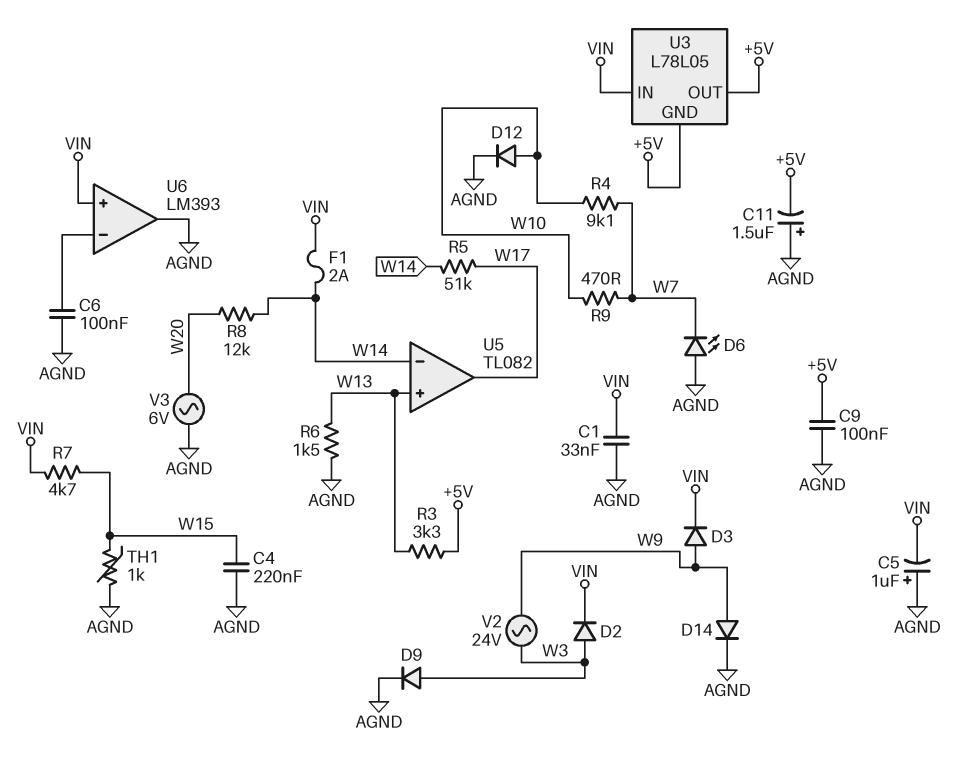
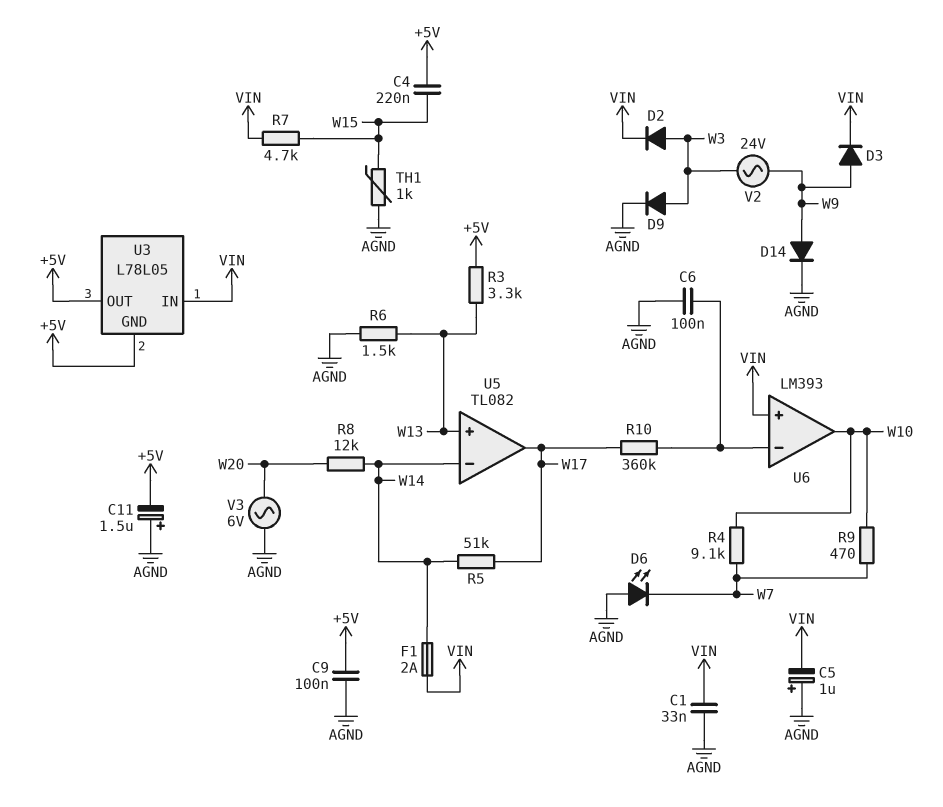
C4: 220nF (AGND, W15) -> 220nF (+5V, W15)
D12: diode (A W10, K AGND) -> none
R10: none -> 360k (U6/in-, W17)
U6 pin out: AGND -> W10

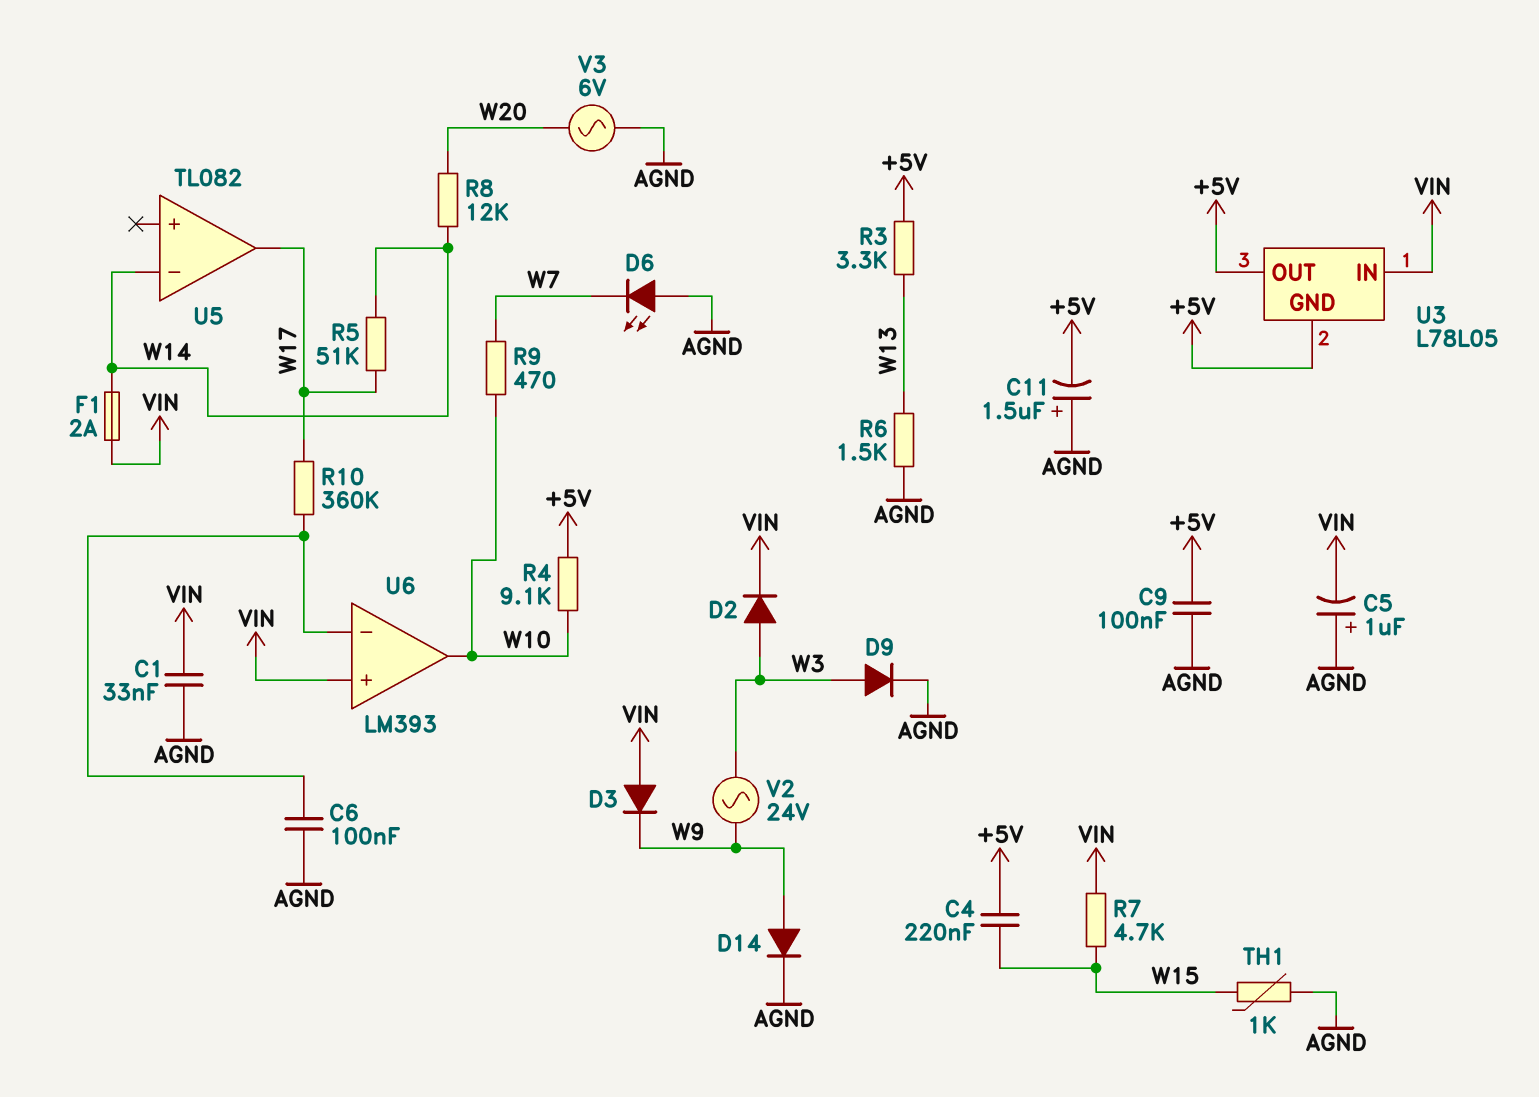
D3: diode (A W9, K VIN) -> diode (A VIN, K W9)
R4: 9.1k (W7, W10) -> 9.1k (+5V, W10)
U5 pin in+: W13 -> none

